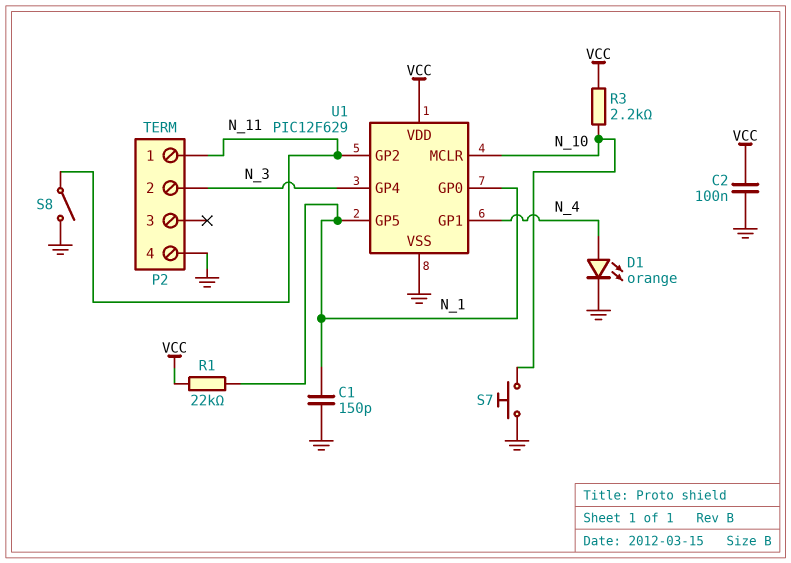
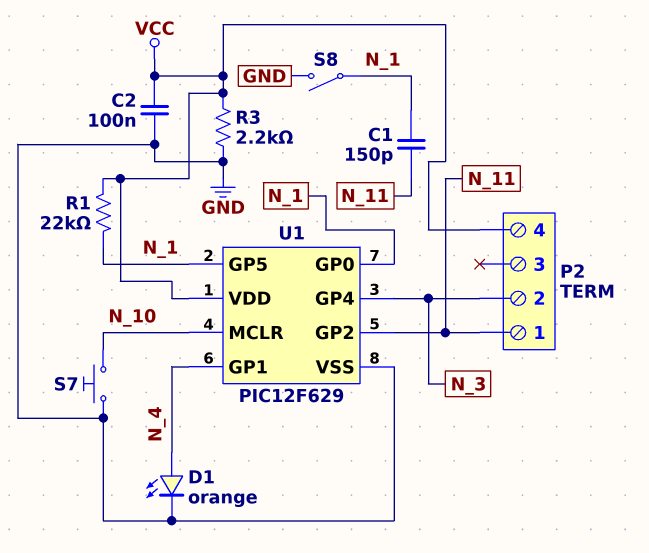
C1: 150pF (GND, N_1) -> 150pF (N_1, N_11)
P2 pin 4: GND -> VCC
R3: 2.2k (N_10, VCC) -> 2.2k (GND, VCC)
S8: switch (GND, N_11) -> switch (GND, N_1)

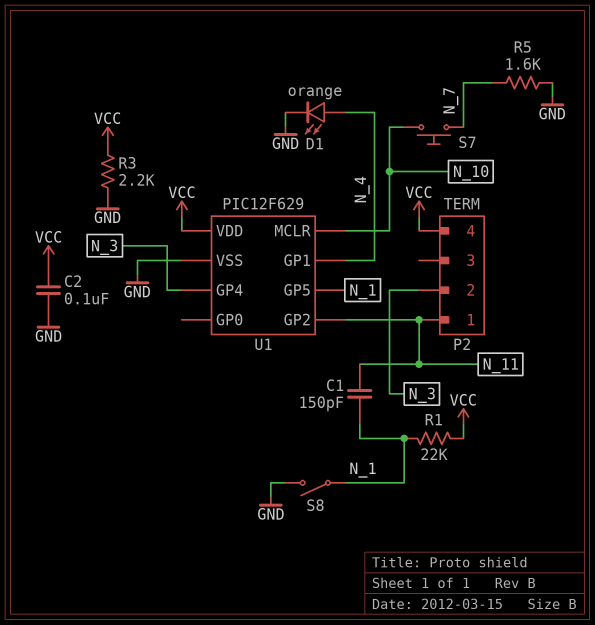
R5: none -> 1.6k (GND, N_7)
S7: button (GND, N_10) -> button (N_7, N_10)
U1 pin GP0: N_1 -> none

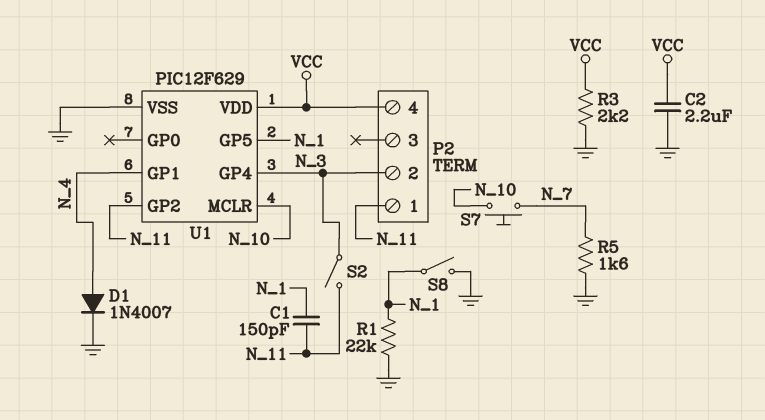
C2: 100nF (GND, VCC) -> 2.2uF (GND, VCC)
D1: LED orange (A N_4, K GND) -> diode 1N4007 (A N_4, K GND)
R1: 22k (N_1, VCC) -> 22k (GND, N_1)
S2: none -> switch (N_3, N_11)

